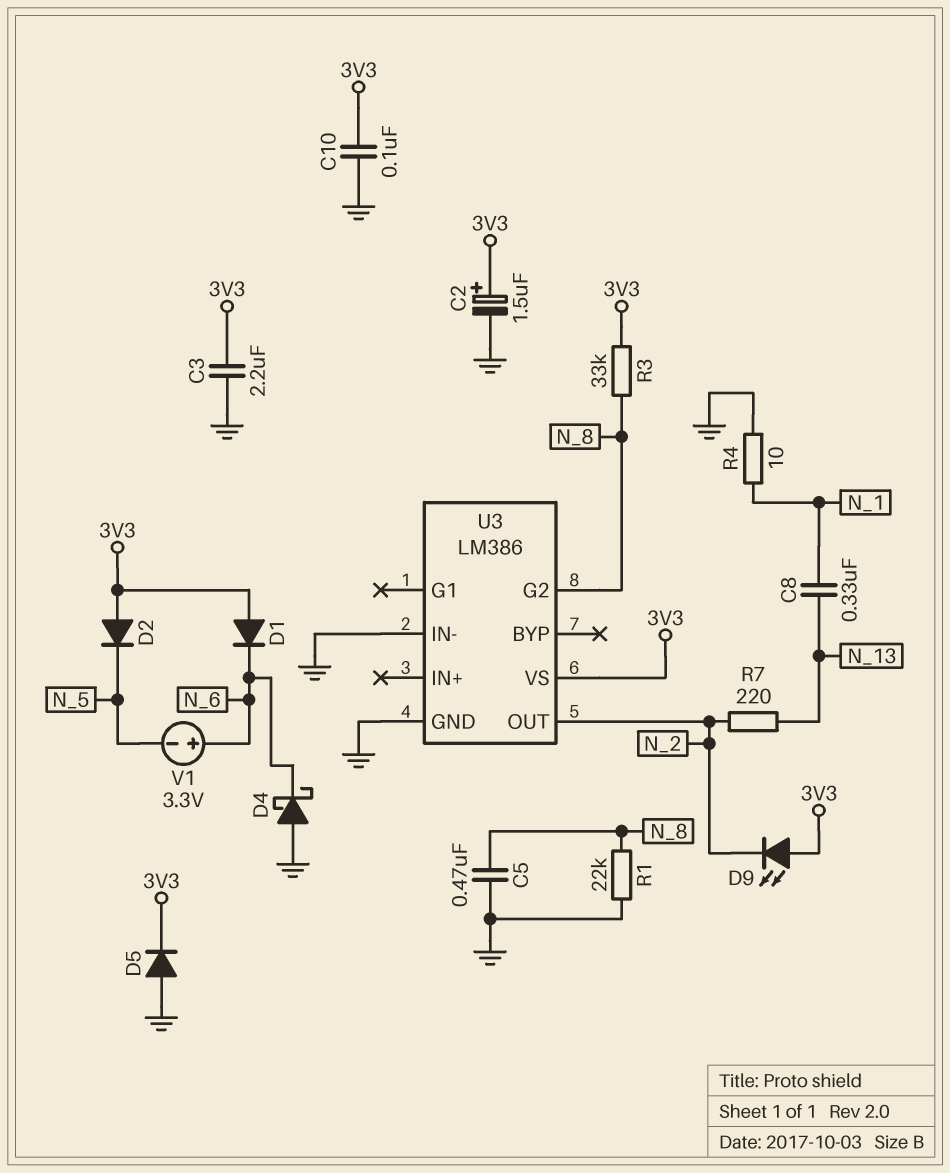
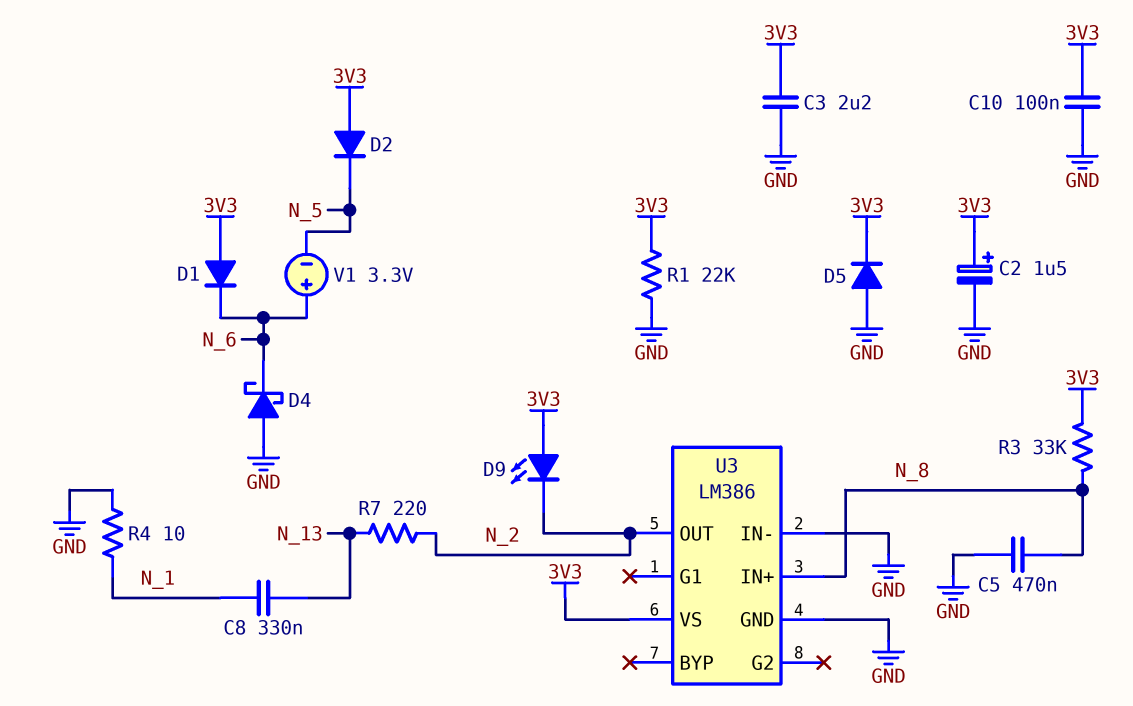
R1: 22k (GND, N_8) -> 22k (3V3, GND)
U3 pin G2: N_8 -> none
U3 pin IN+: none -> N_8

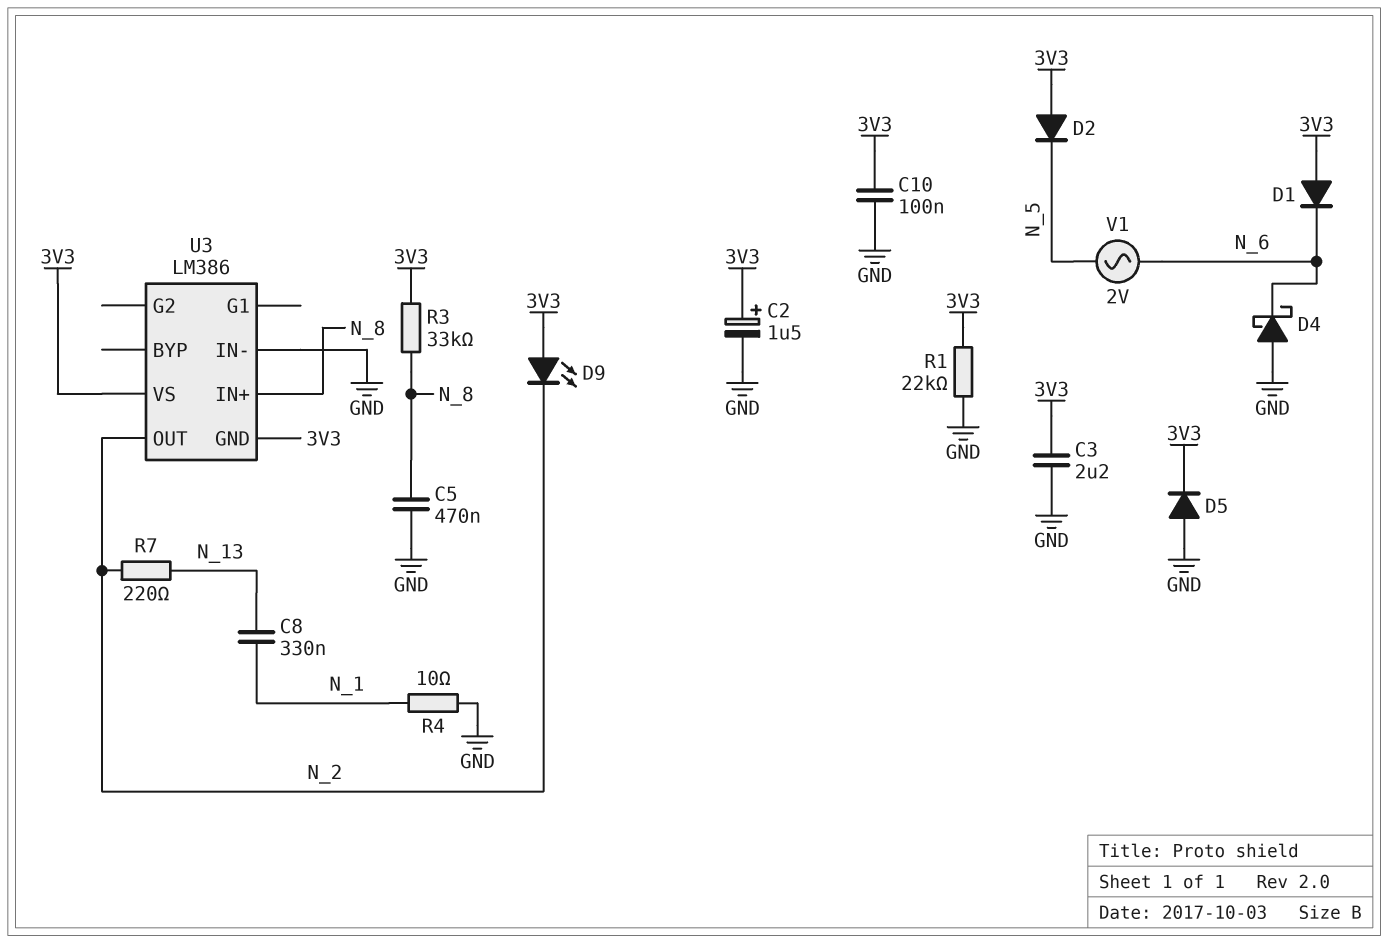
U3 pin GND: GND -> 3V3
V1: 3.3V (plus N_6, minus N_5) -> AC 2V (N_5, N_6)

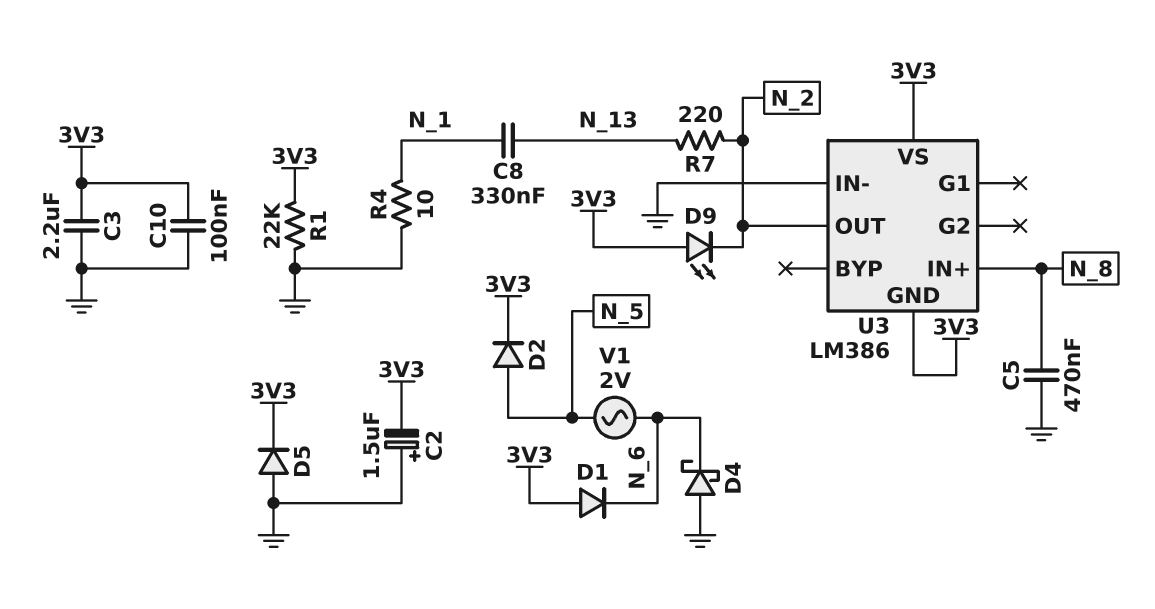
C2: 1.5uF (plus 3V3, minus GND) -> 1.5uF (plus GND, minus 3V3)
D2: diode (A 3V3, K N_5) -> diode (A N_5, K 3V3)
R3: 33k (3V3, N_8) -> none

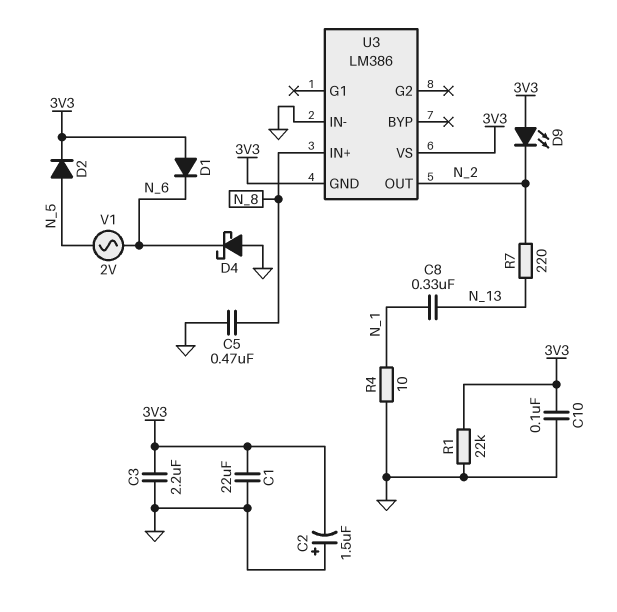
C1: none -> 22uF (3V3, GND)
D5: diode (A GND, K 3V3) -> none

